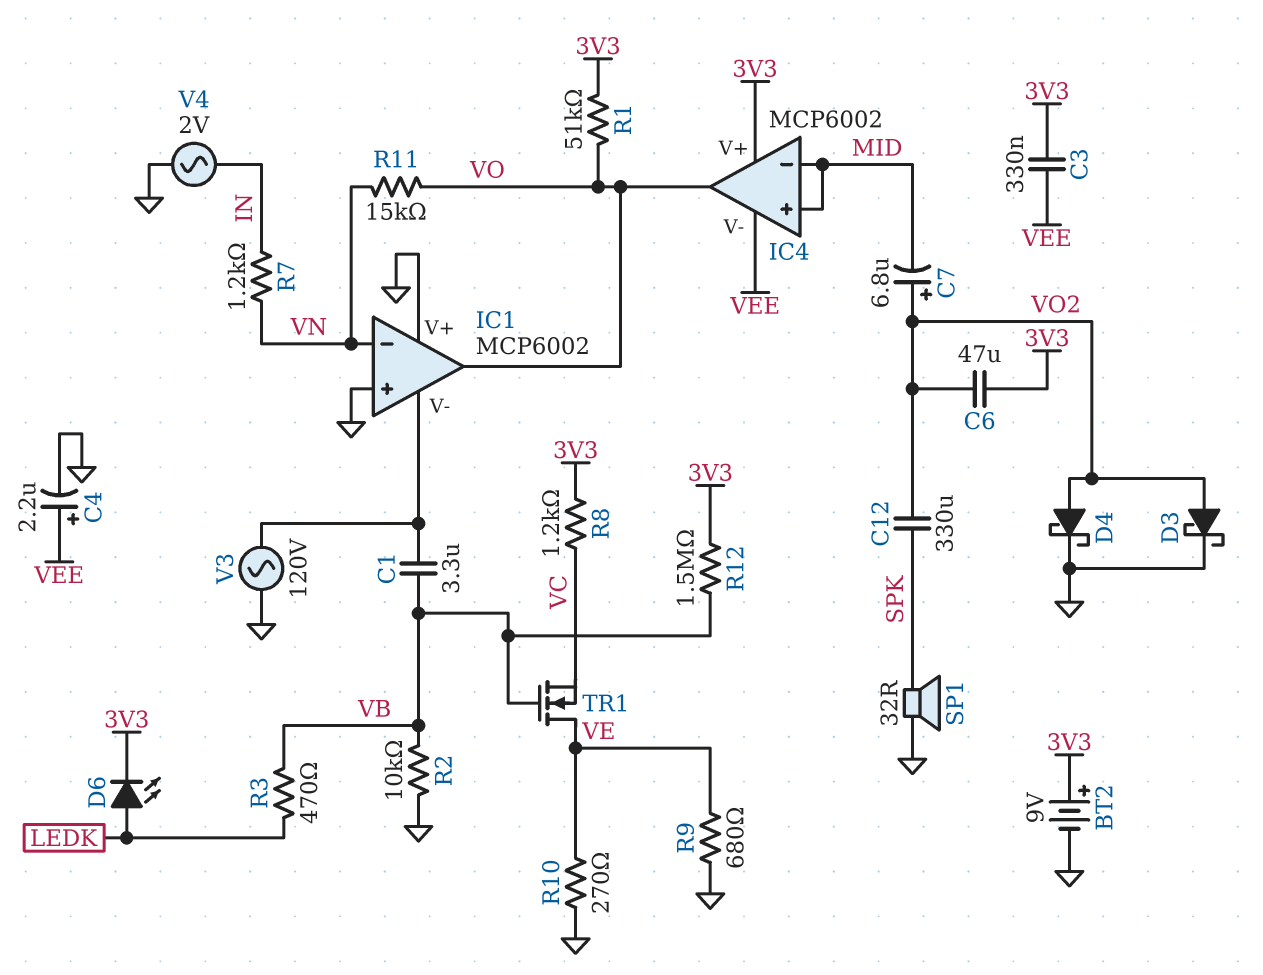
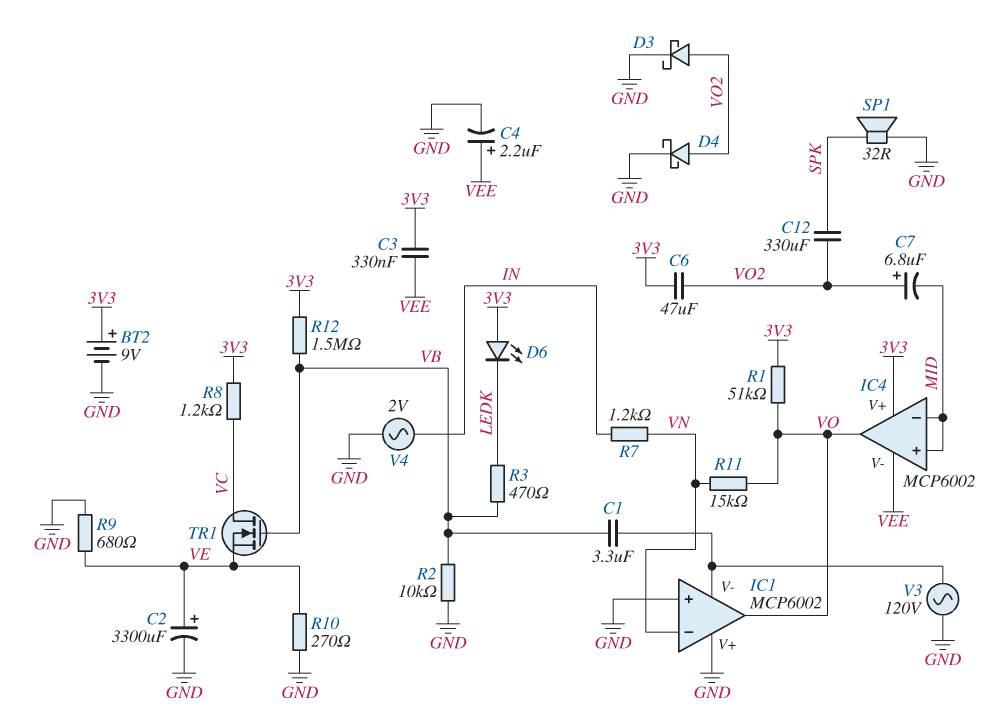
C2: none -> 3300uF (plus VE, minus GND)
D6: LED (A LEDK, K 3V3) -> LED (A 3V3, K LEDK)
TR1: NMOS (G VB, D VE, S VC) -> NMOS (G VB, D VC, S VE)

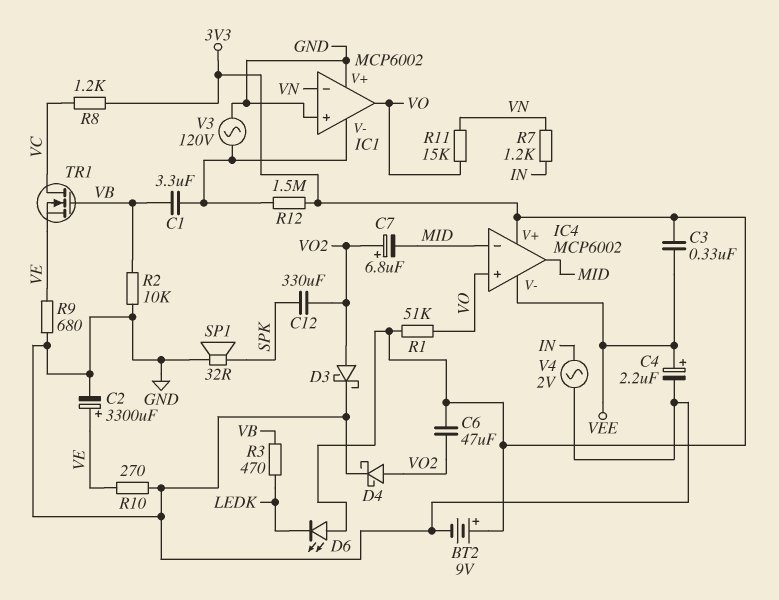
IC4 pin in+: MID -> VO
IC4 pin out: VO -> MID
R12: 1.5M (3V3, VB) -> 1.5M (3V3, IC1/V-)

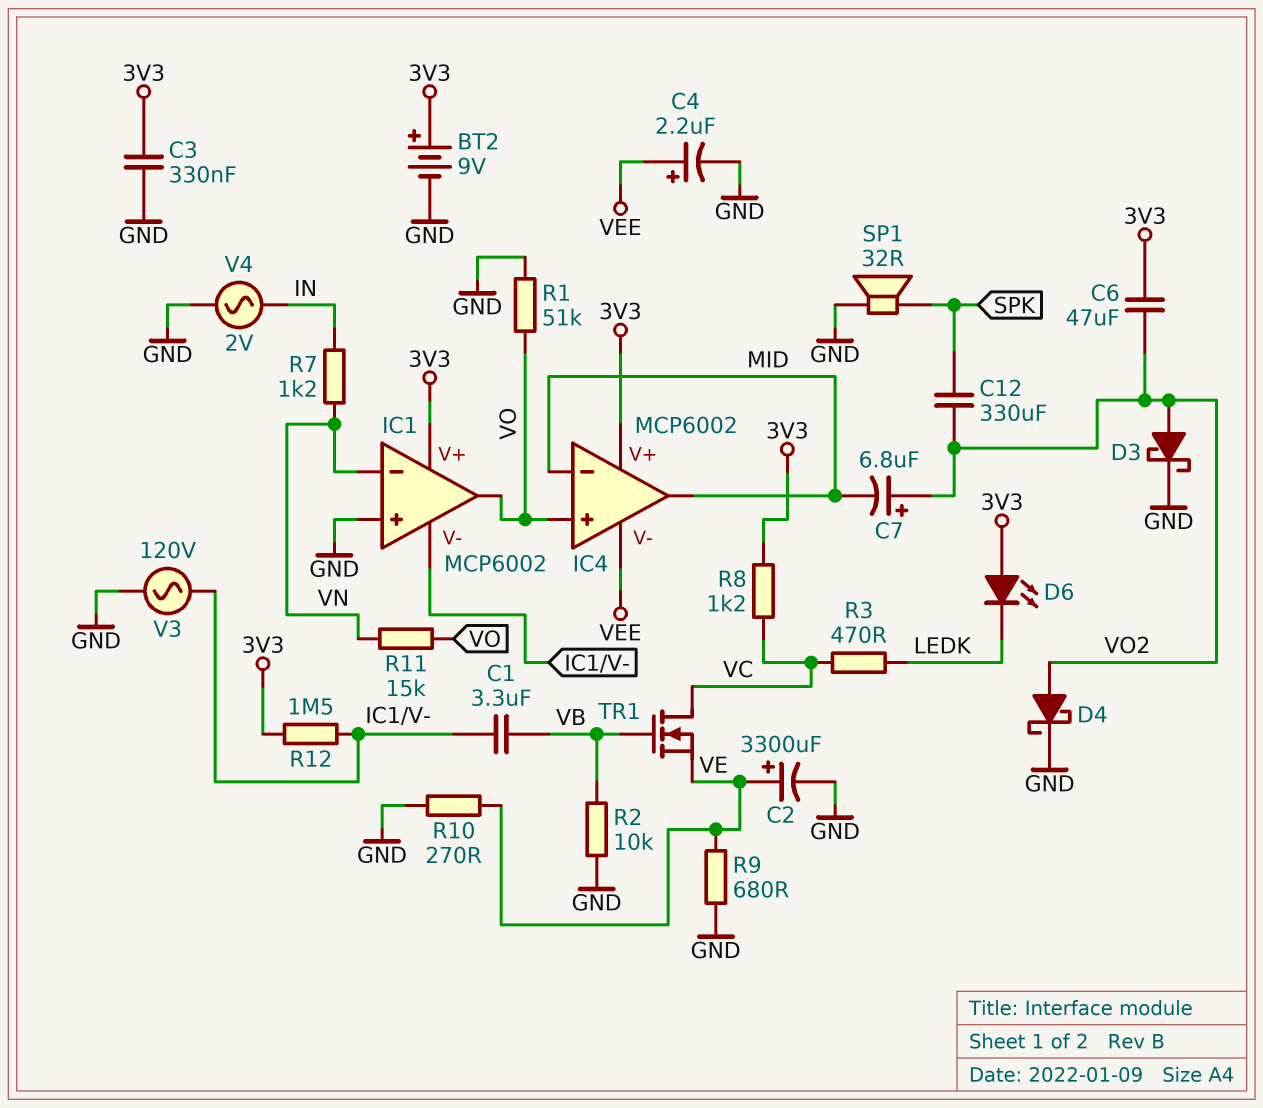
C3: 330nF (3V3, VEE) -> 330nF (3V3, GND)
IC1 pin V+: GND -> 3V3
R1: 51k (3V3, VO) -> 51k (GND, VO)
R3: 470 (LEDK, VB) -> 470 (LEDK, VC)

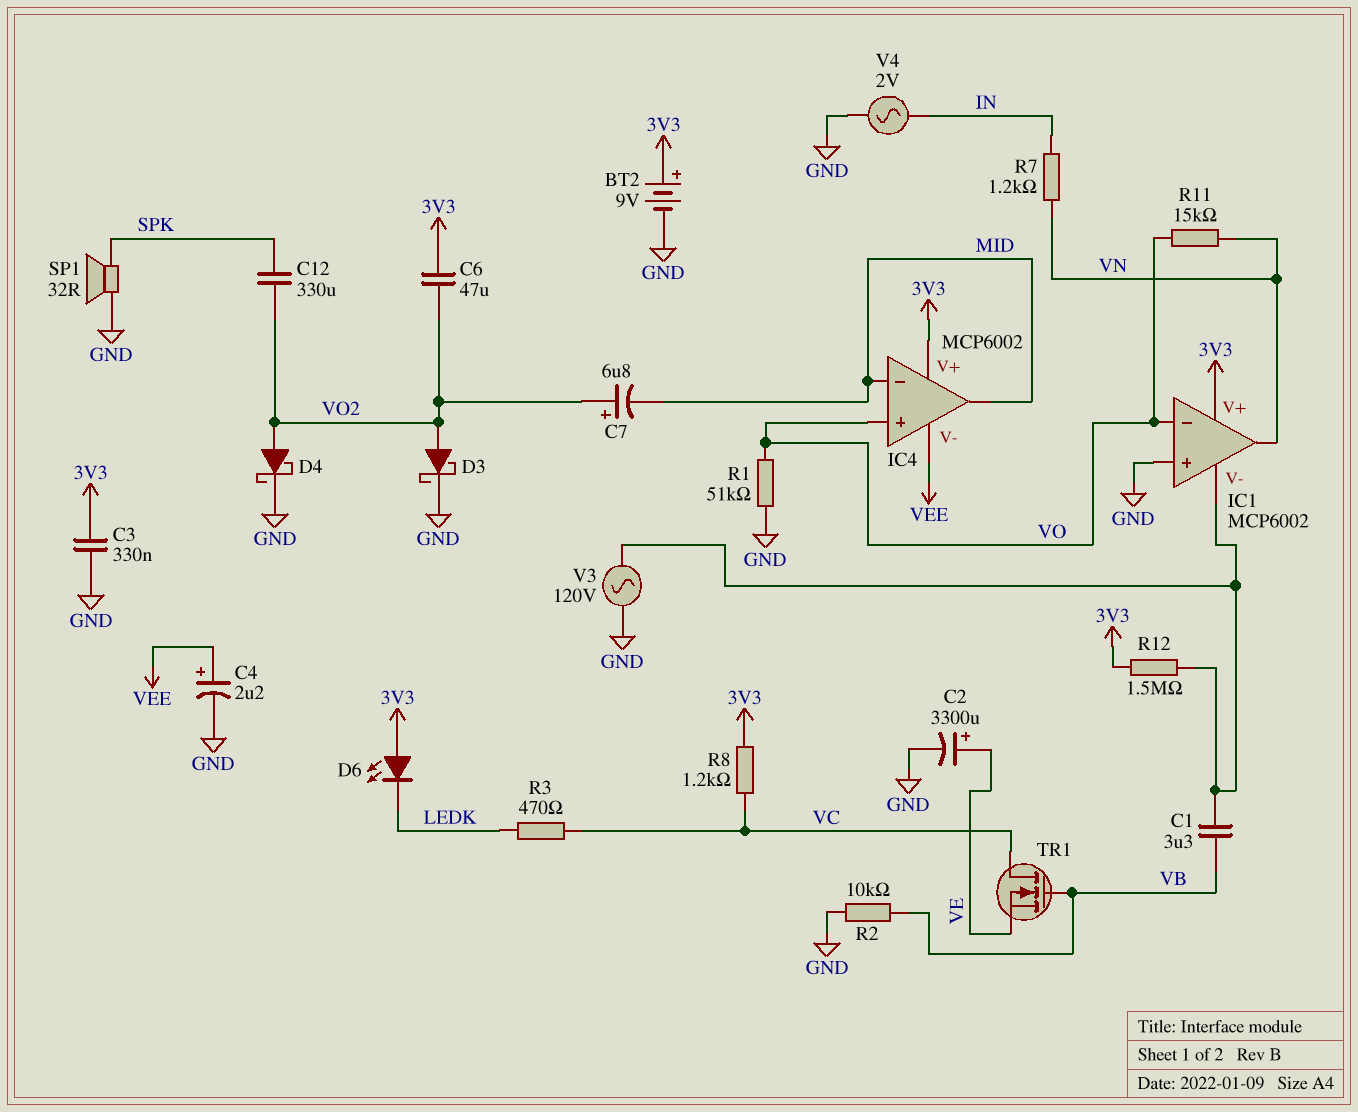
IC1 pin in-: VN -> VO
IC1 pin out: VO -> VN
R9: 680 (GND, VE) -> none
R10: 270 (GND, VE) -> none

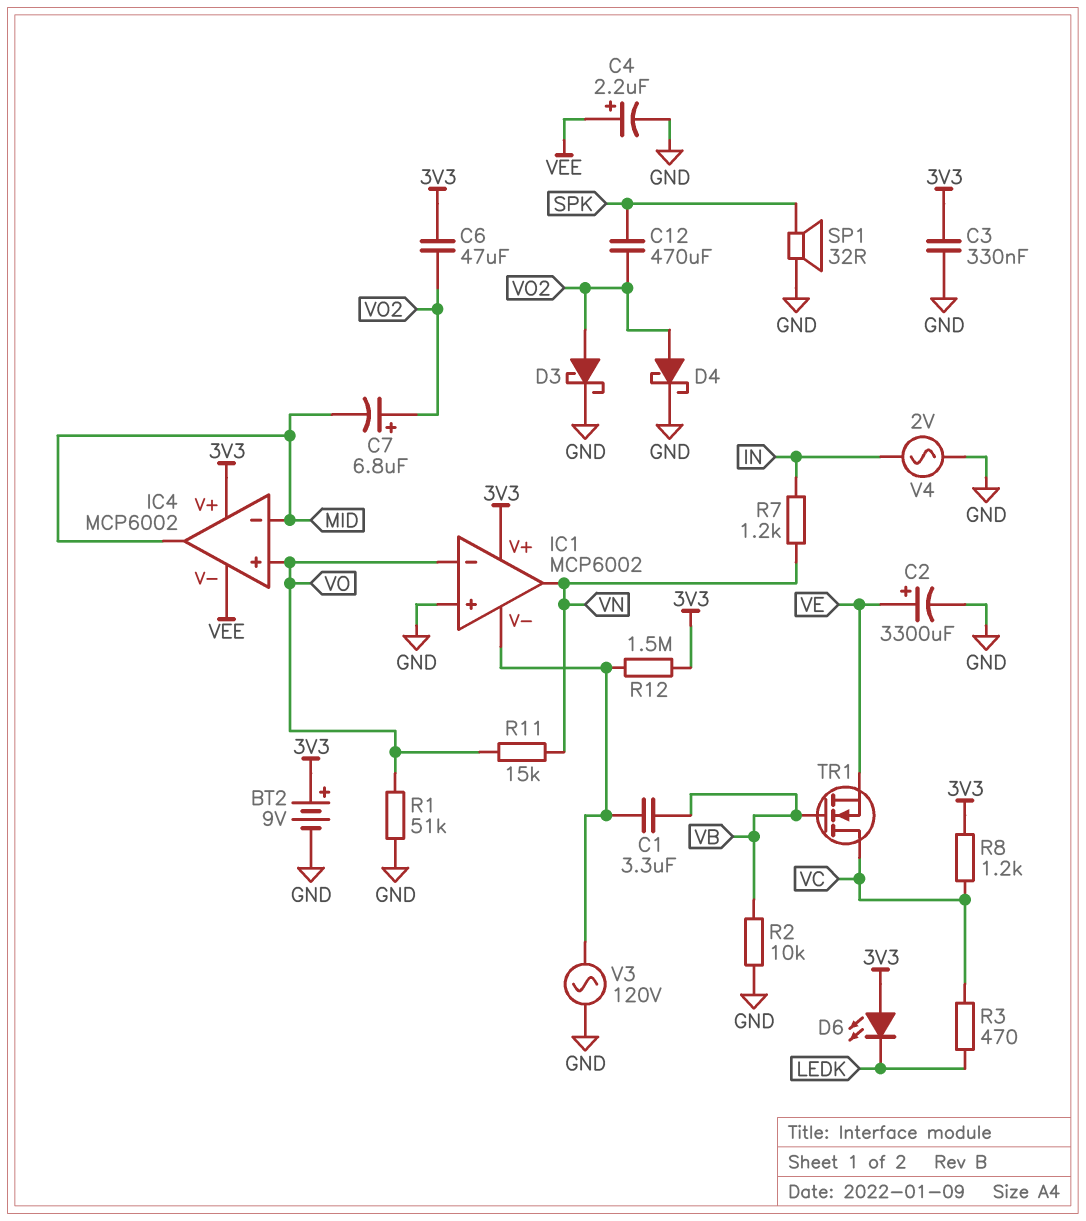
C12: 330uF (SPK, VO2) -> 470uF (SPK, VO2)

